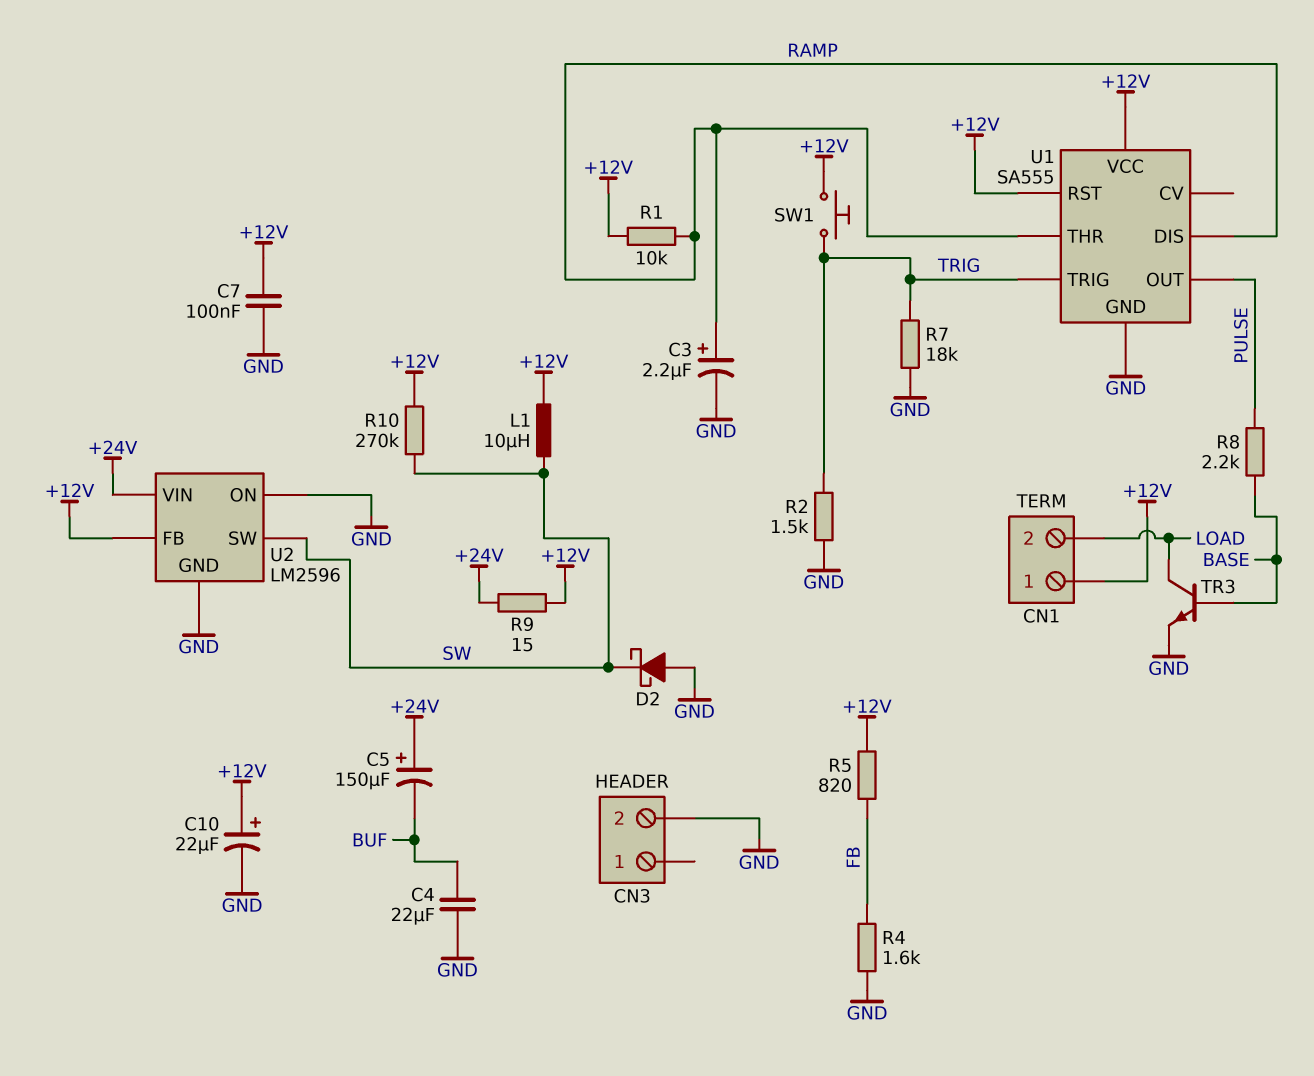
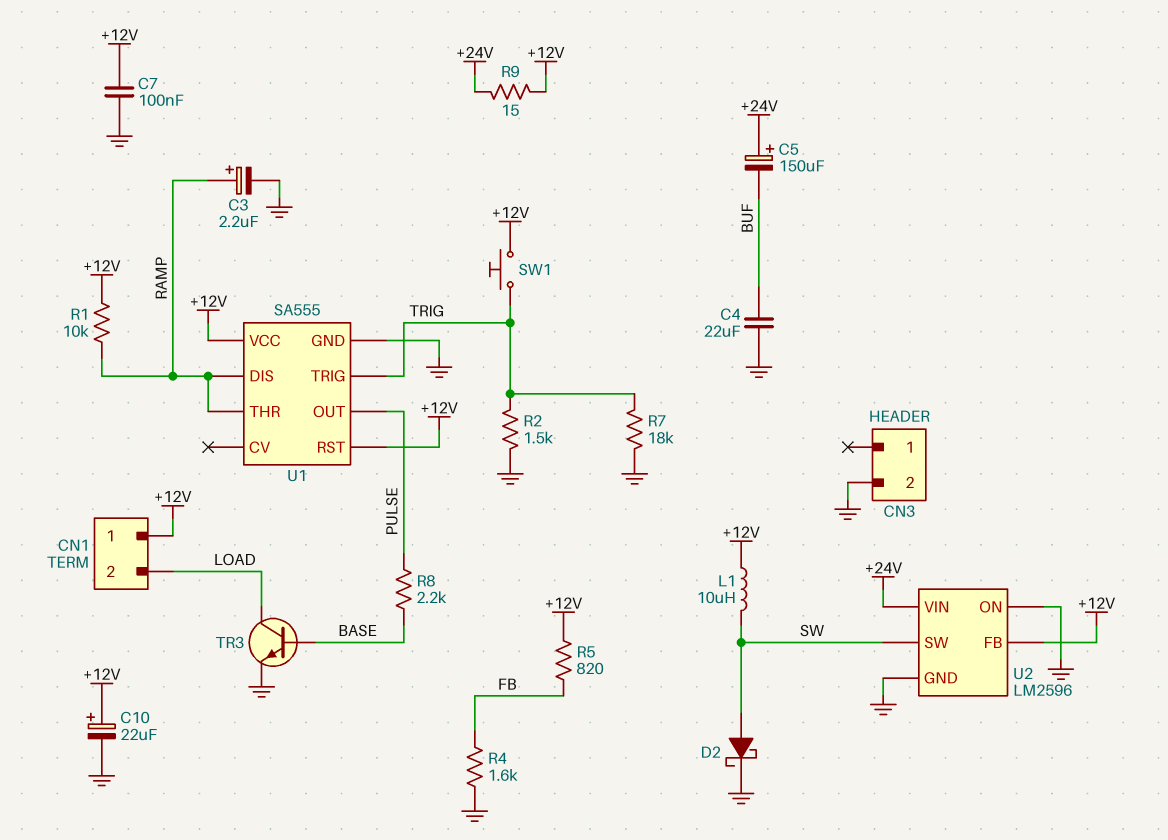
D2: schottky (A GND, K SW) -> schottky (A SW, K GND)
R10: 270k (+12V, SW) -> none

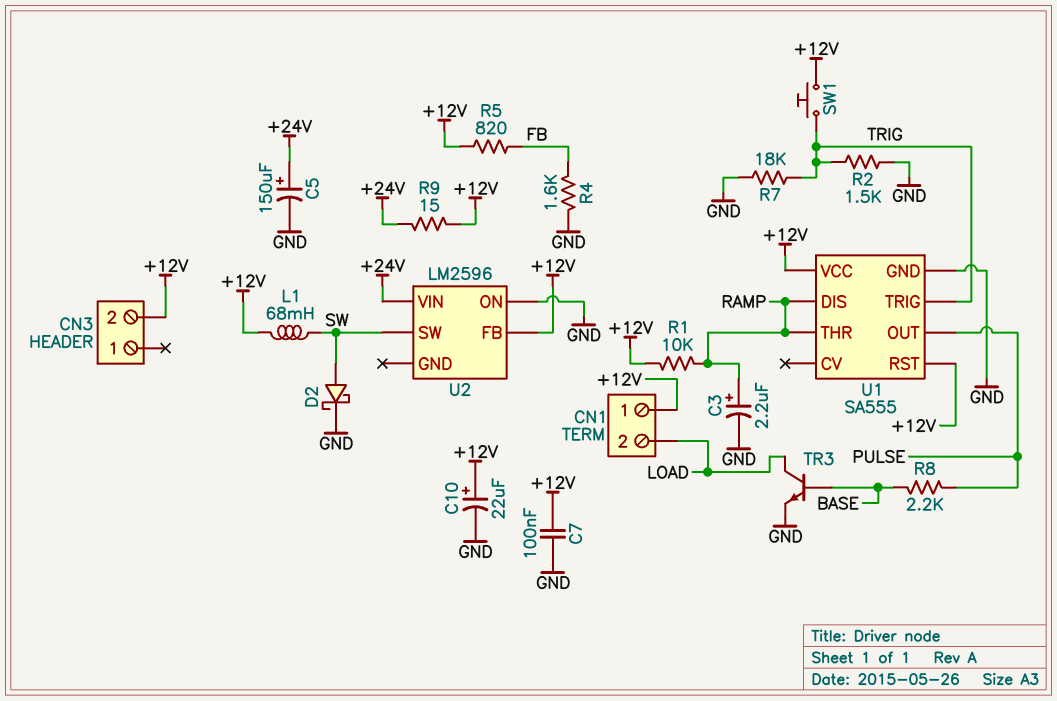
C4: 22uF (BUF, GND) -> none
C5: 150uF (plus +24V, minus BUF) -> 150uF (plus +24V, minus GND)
CN3 pin 2: GND -> +12V
L1: 10uH (+12V, SW) -> 68mH (+12V, SW)
U2 pin GND: GND -> none

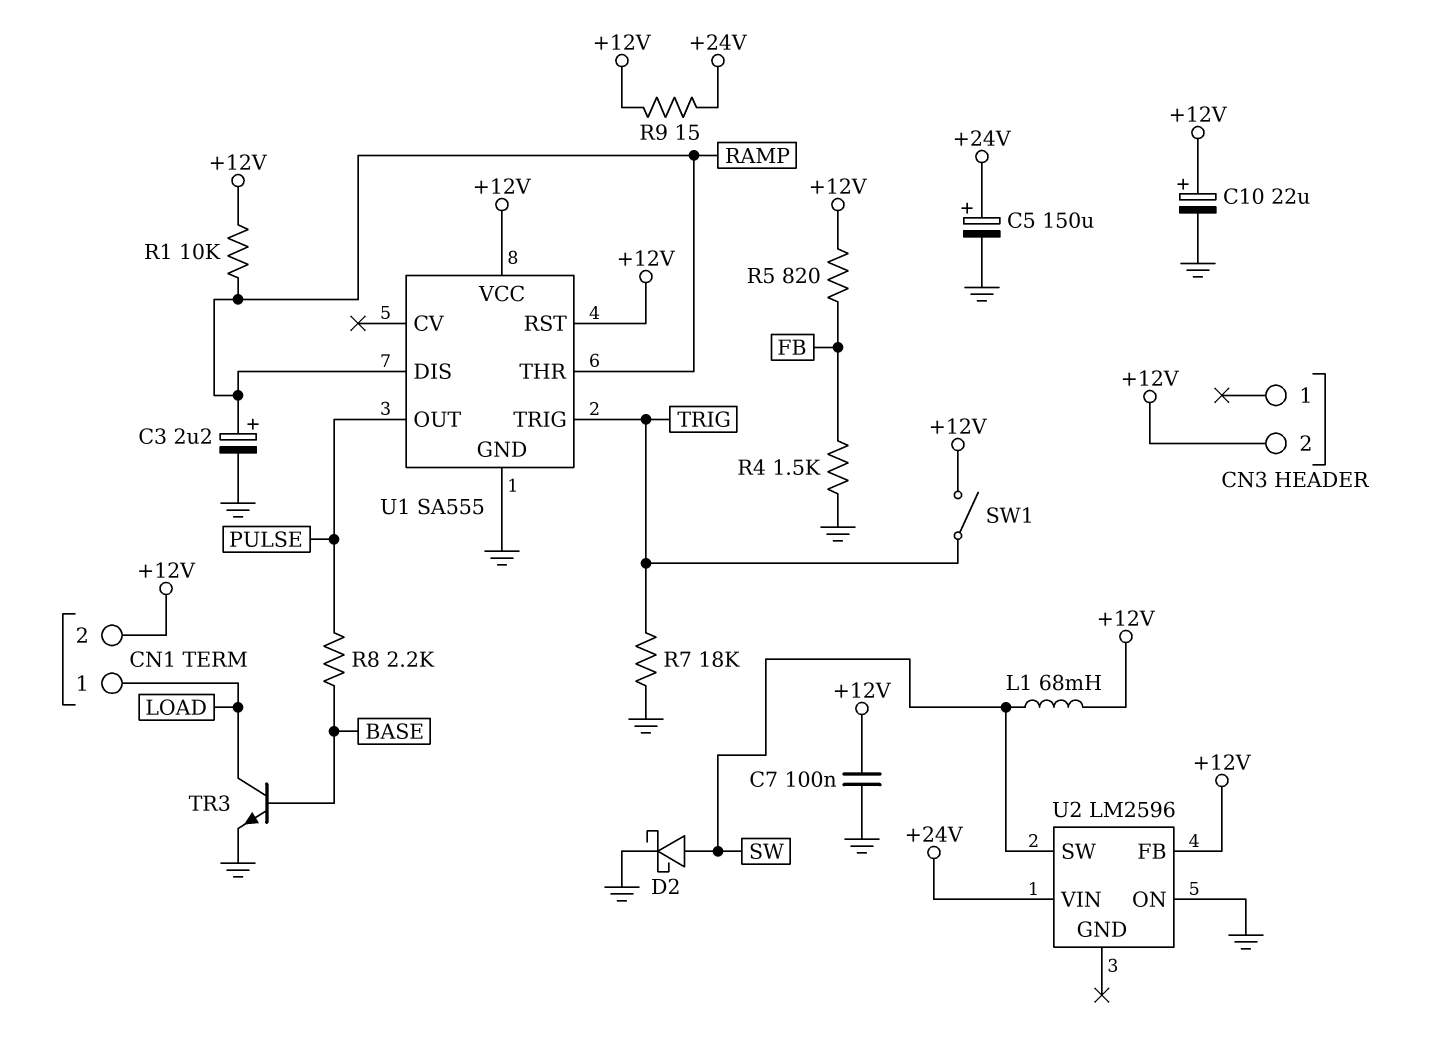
CN1 pin 1: +12V -> LOAD
CN1 pin 2: LOAD -> +12V
R2: 1.5k (GND, TRIG) -> none
R4: 1.6k (FB, GND) -> 1.5k (FB, GND)
SW1: button (+12V, TRIG) -> switch (+12V, TRIG)

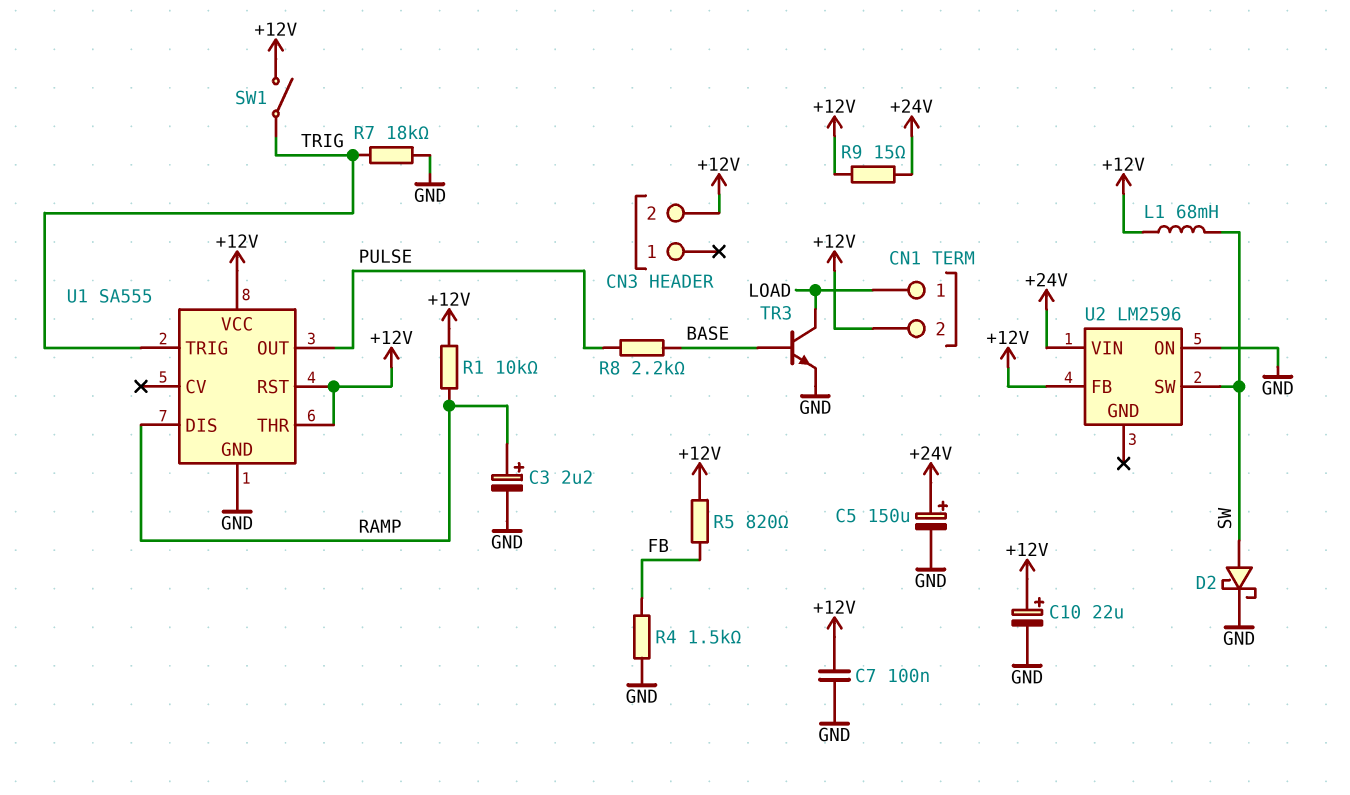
U1 pin THR: RAMP -> +12V

